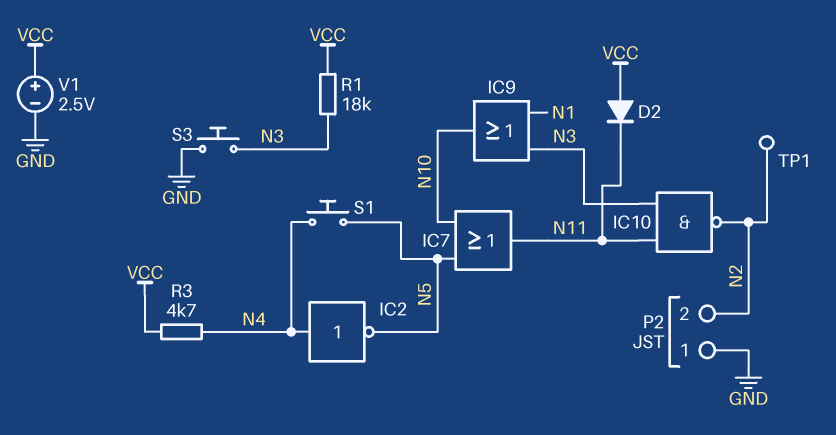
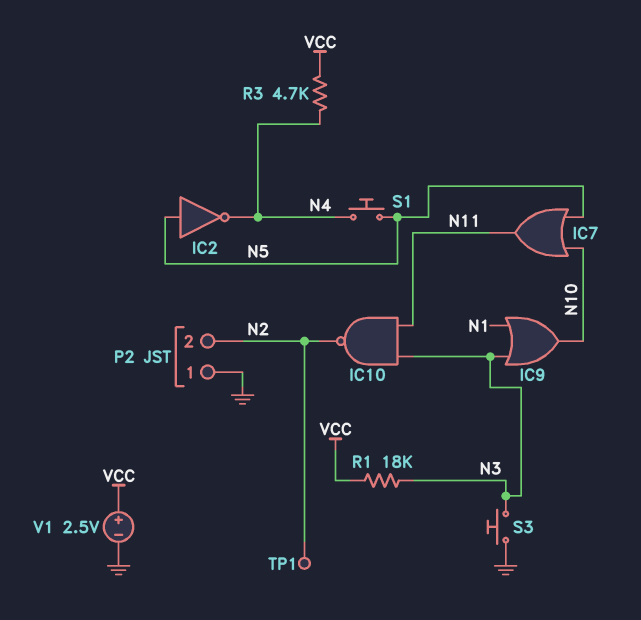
D2: diode (A VCC, K N11) -> none
IC2: NOT (in N4, out N5) -> NOT (in N5, out N4)

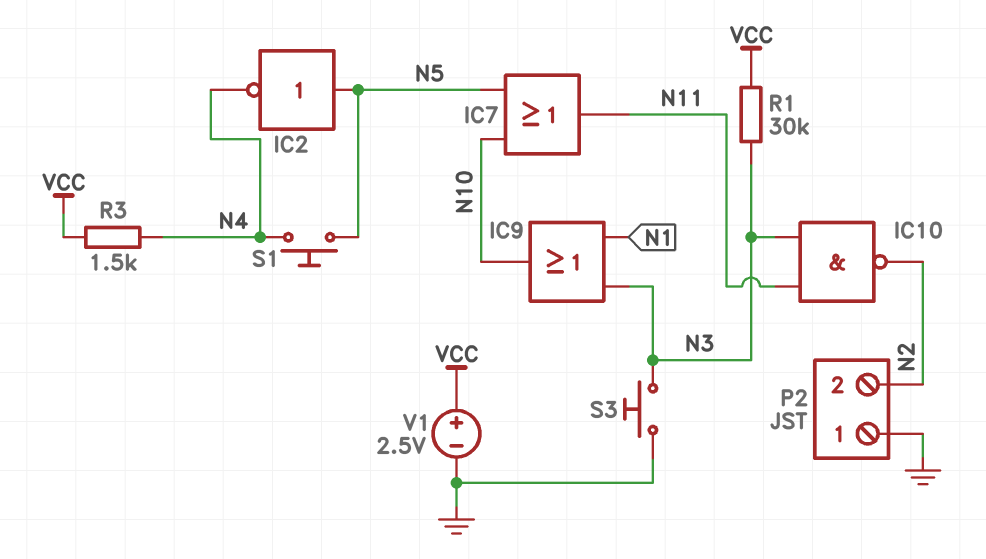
R1: 18k (N3, VCC) -> 30k (N3, VCC)
R3: 4.7k (N4, VCC) -> 1.5k (N4, VCC)
TP1: test point (N2) -> none

